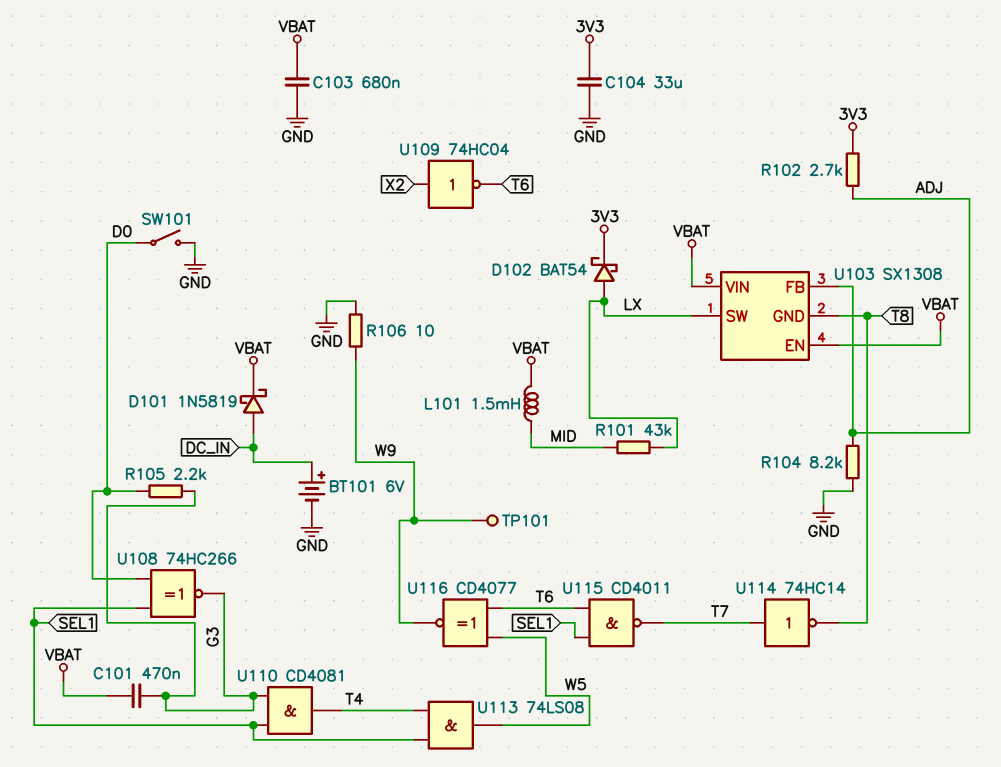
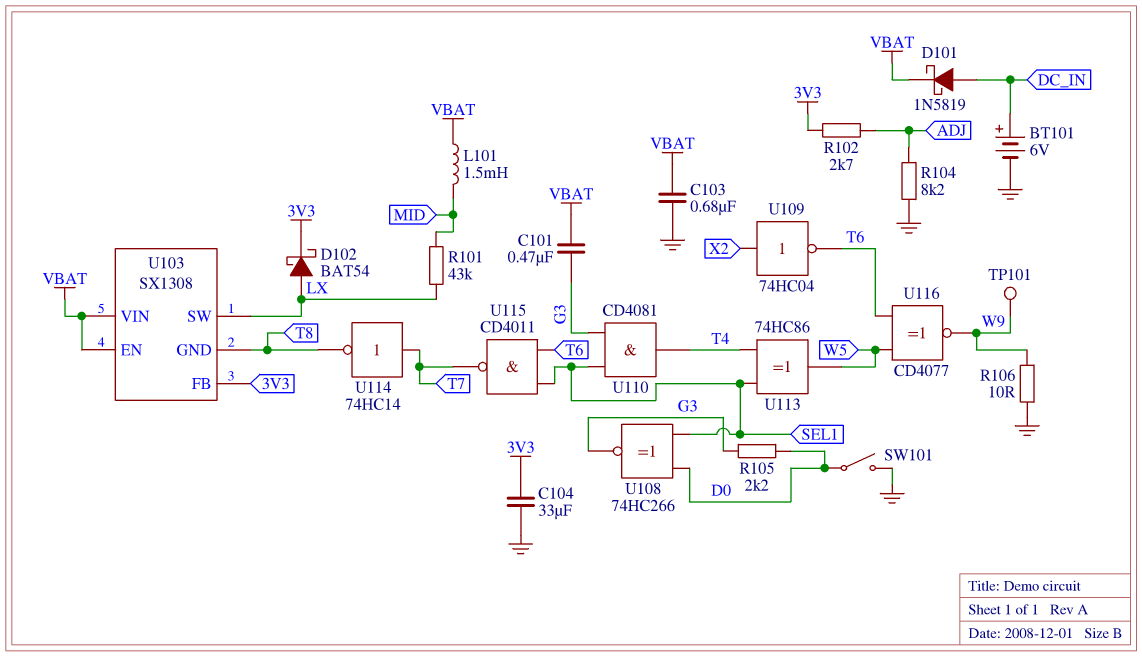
U103 pin FB: ADJ -> 3V3
U113: AND 74LS08 (in SEL1, in T4, out W5) -> XOR 74HC86 (in SEL1, in T4, out W5)

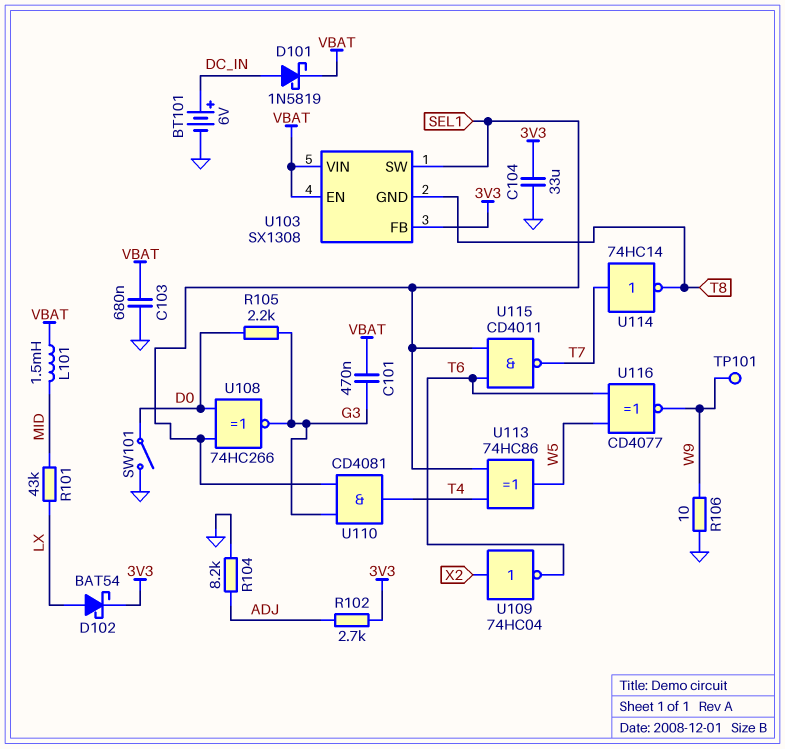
U103 pin SW: LX -> SEL1

